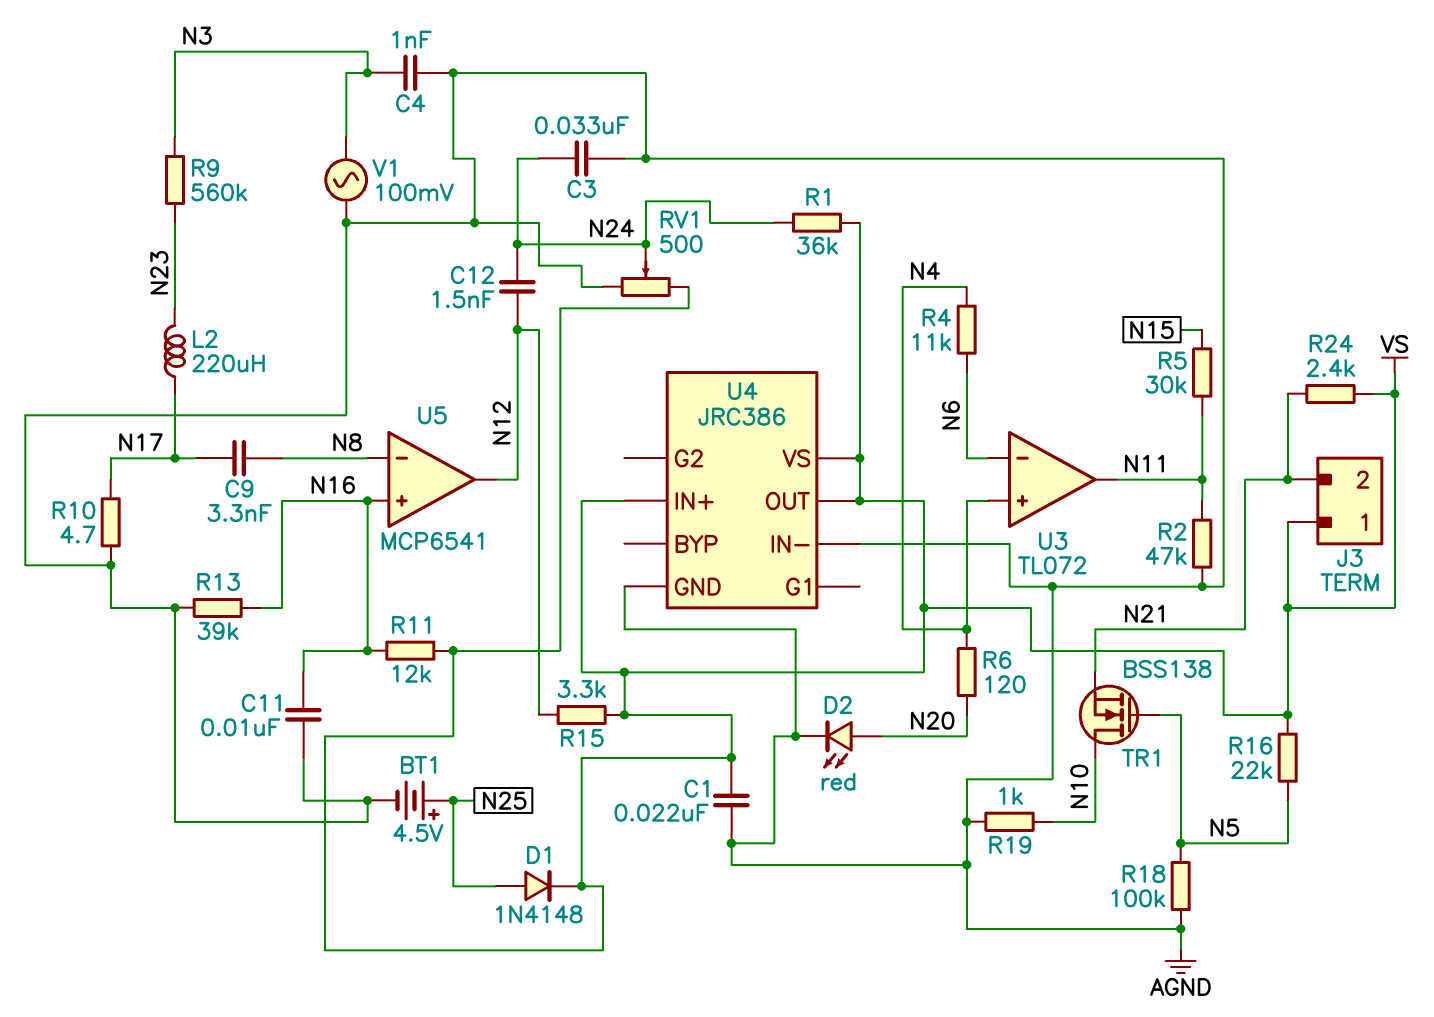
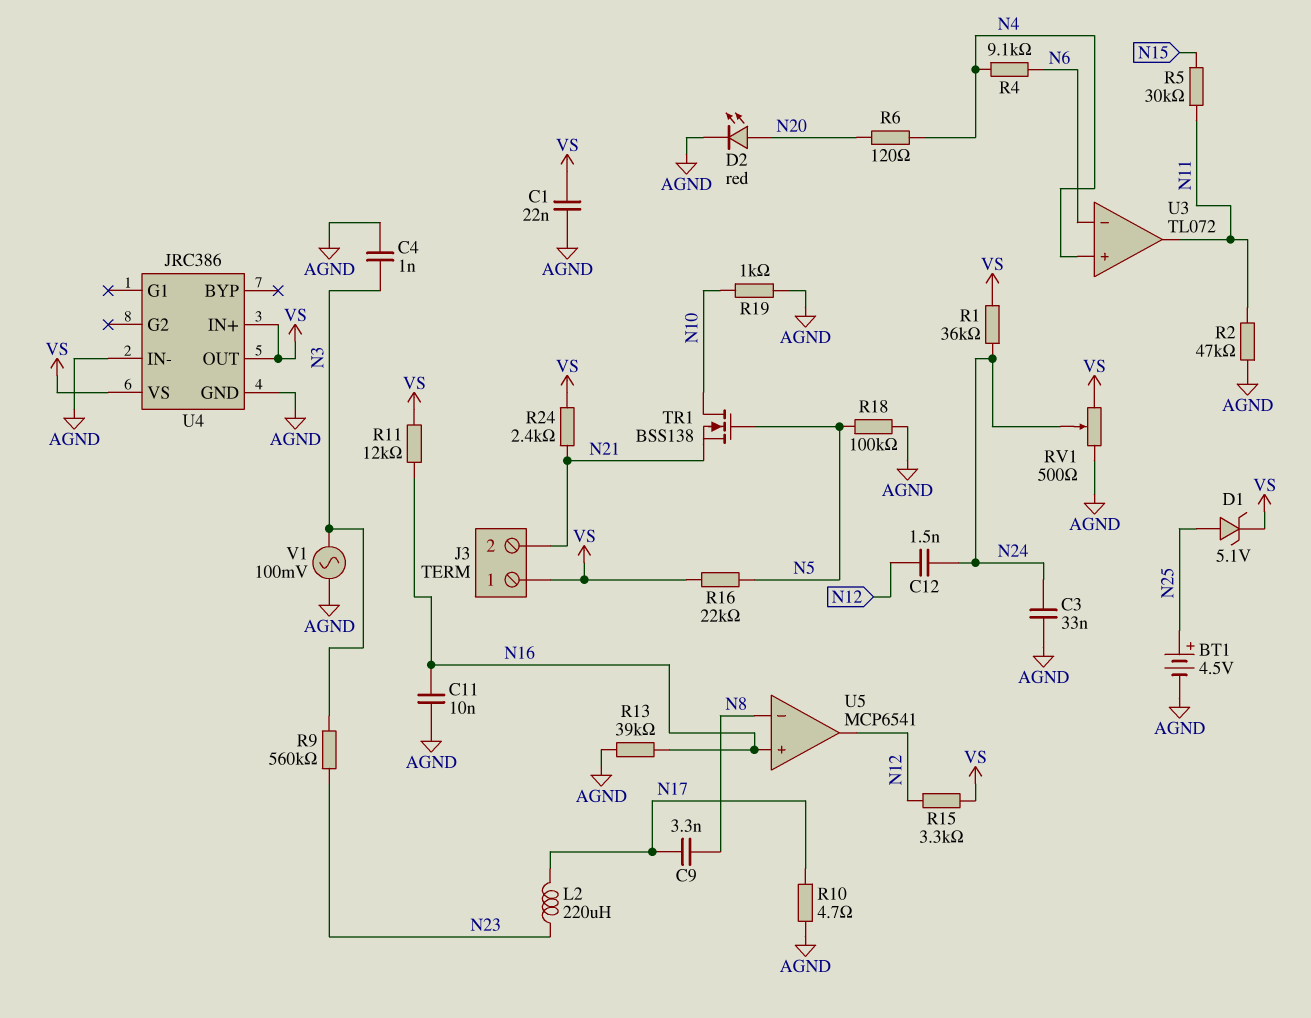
D1: diode 1N4148 (A N25, K VS) -> zener 5.1V (A N25, K VS)
R4: 11k (N4, N6) -> 9.1k (N4, N6)

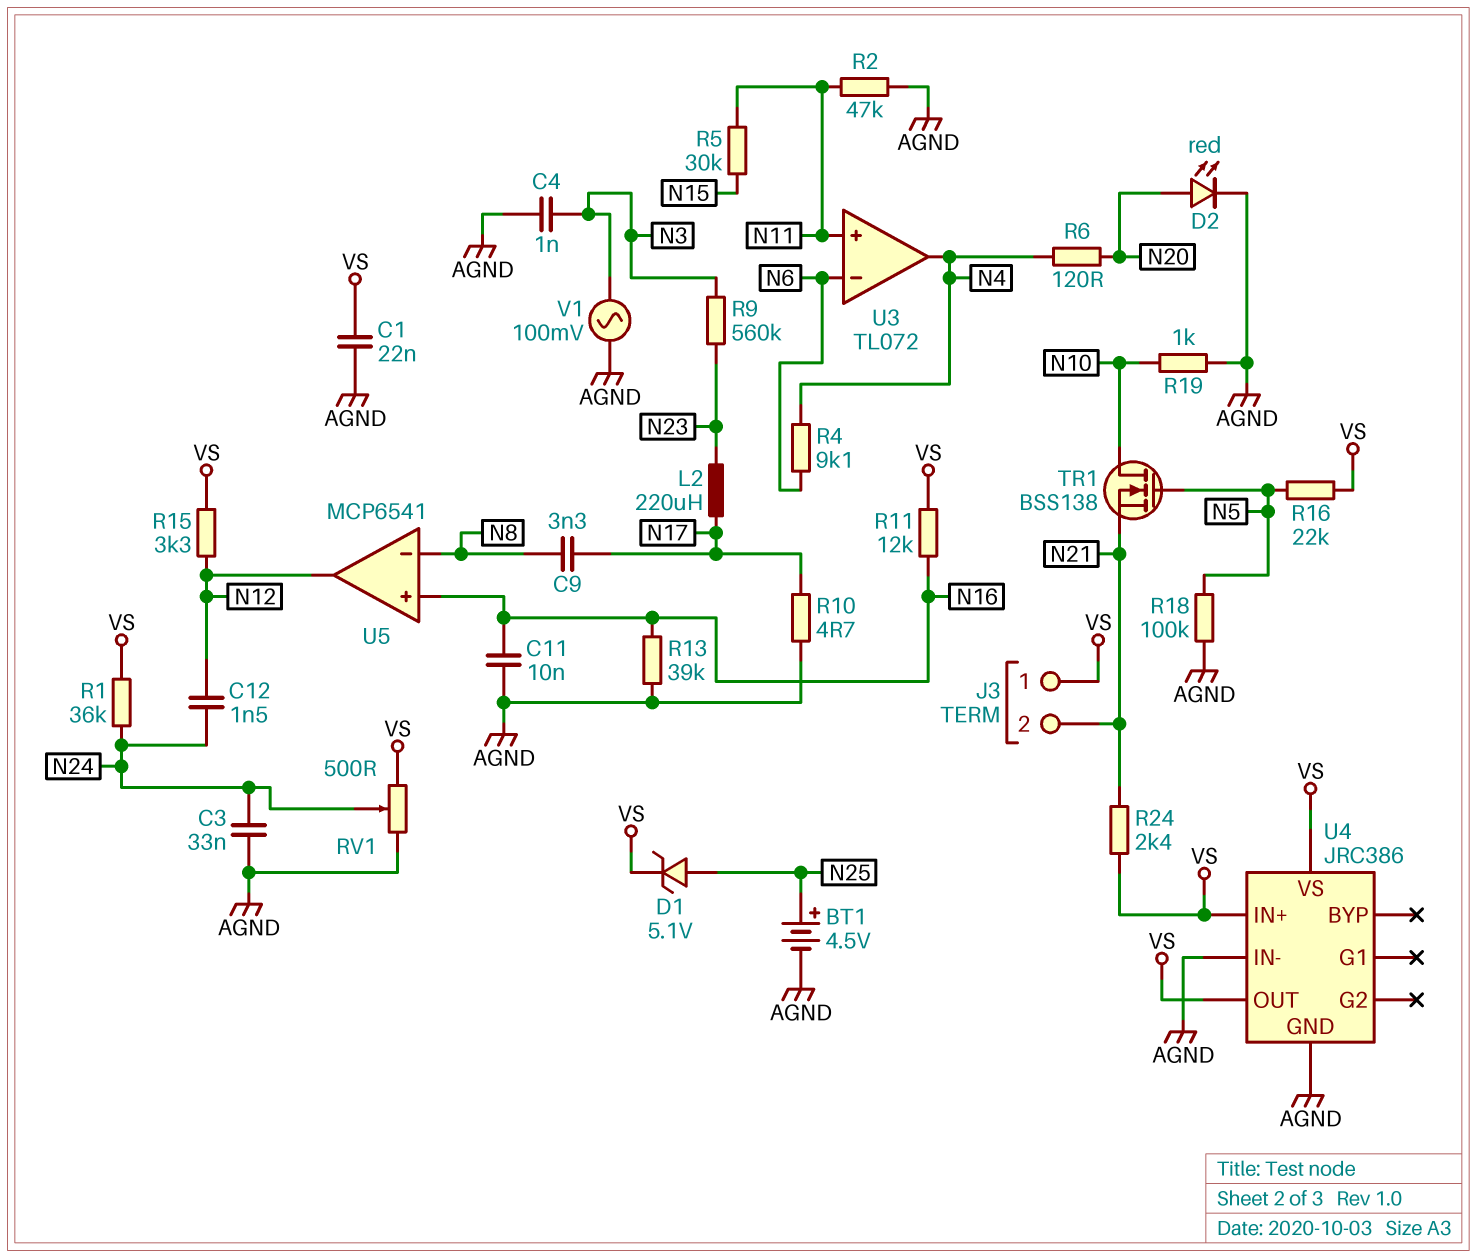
U3 pin in+: N4 -> N11
U3 pin out: N11 -> N4

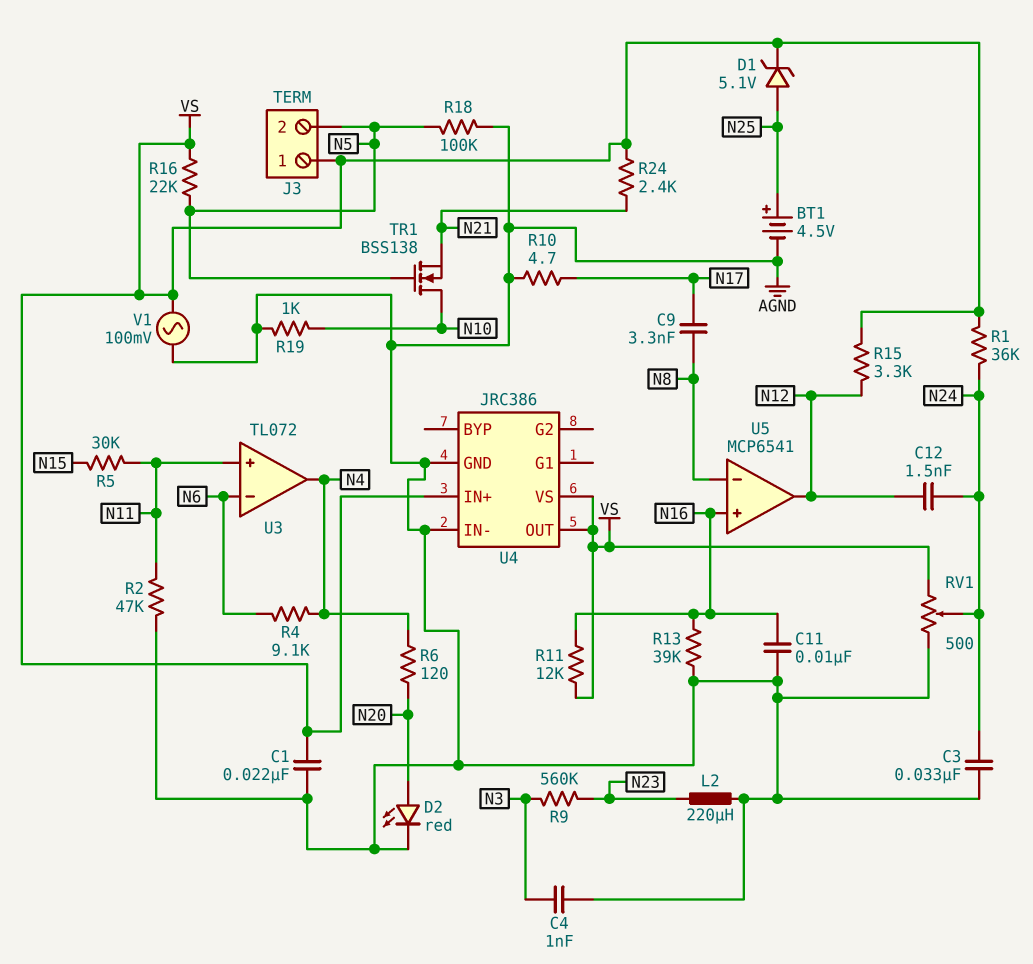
J3 pin 2: N21 -> N5
L2: 220uH (N17, N23) -> 220uH (AGND, N23)
V1: AC 100mV (AGND, N3) -> AC 100mV (AGND, VS)

